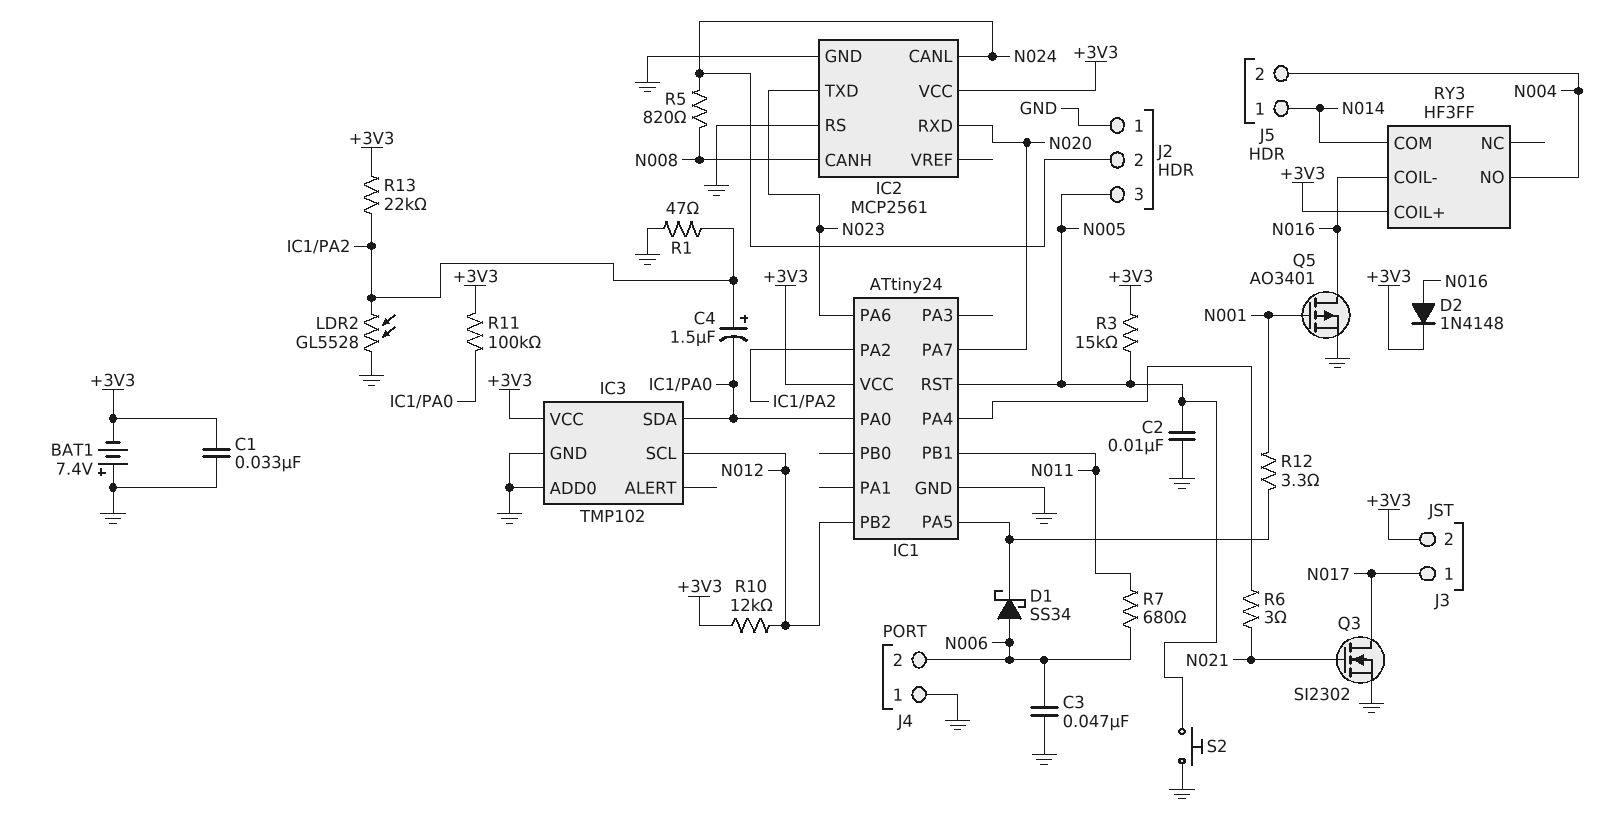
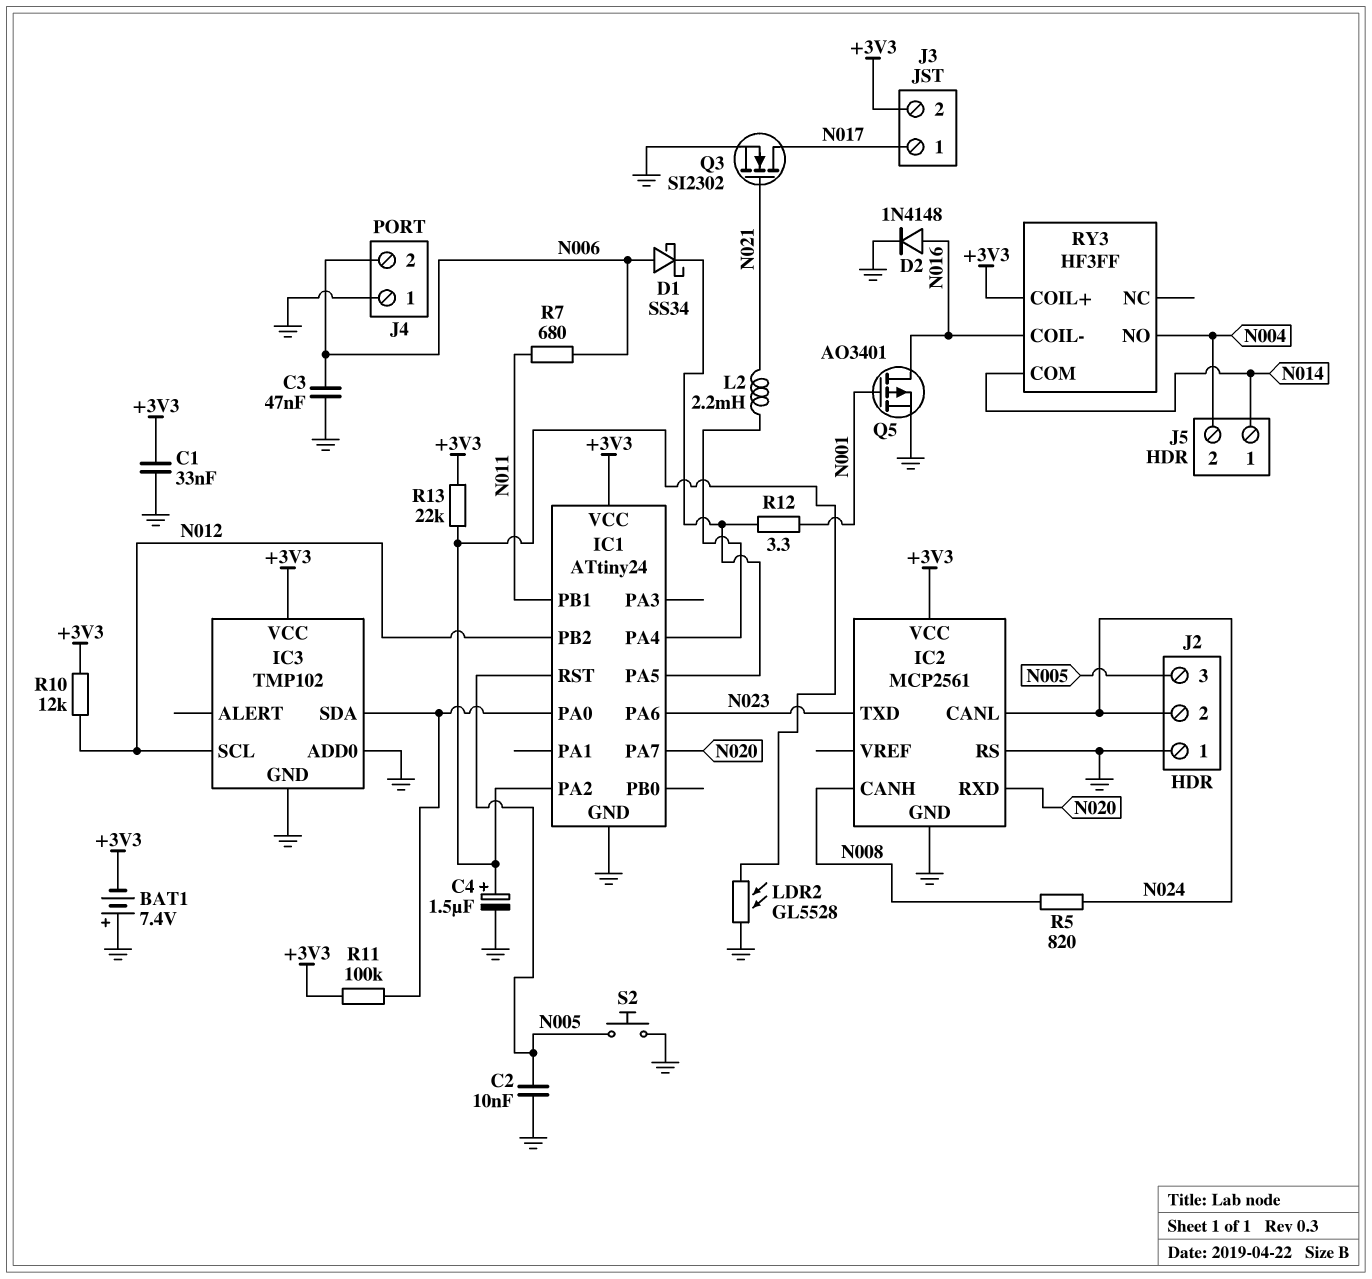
C4: 1.5uF (plus IC1/PA2, minus IC1/PA0) -> 1.5uF (plus IC1/PA2, minus GND)
D2: diode 1N4148 (A N016, K +3V3) -> diode 1N4148 (A N016, K GND)
L2: none -> 2.2mH (IC1/PA4, N021)
R1: 47 (GND, IC1/PA2) -> none
R3: 15k (+3V3, N005) -> none
R6: 3 (IC1/PA4, N021) -> none

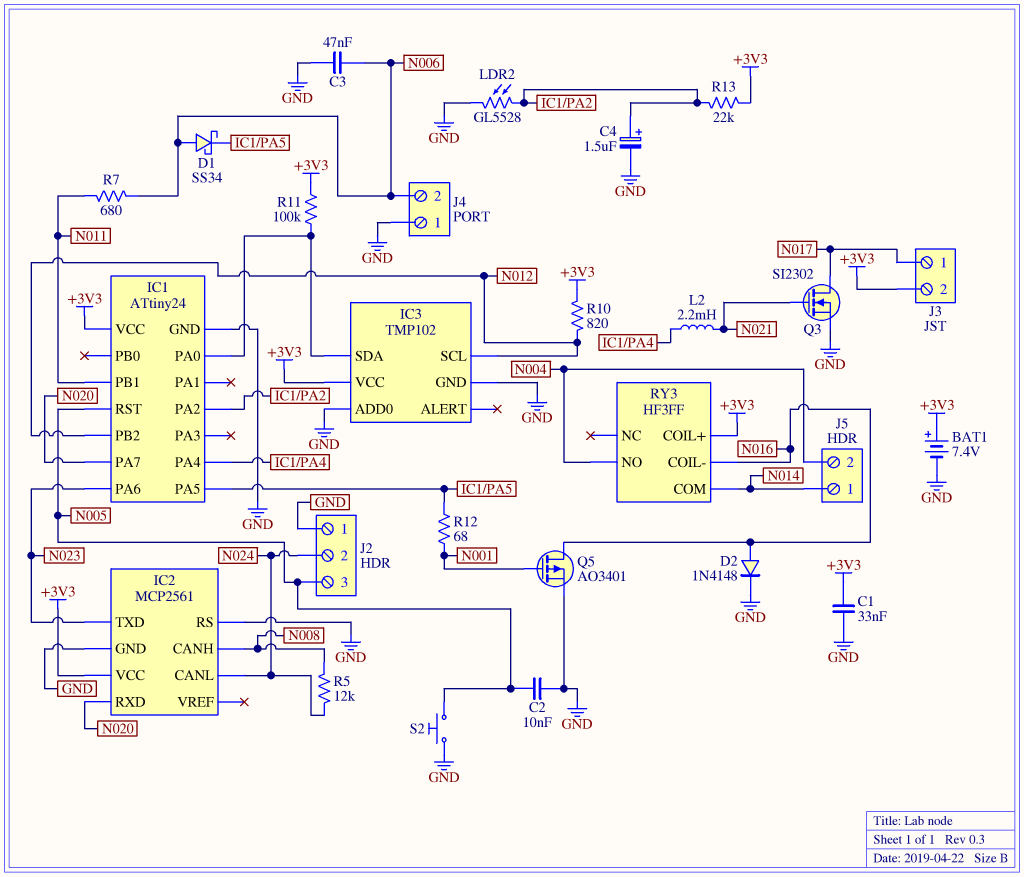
BAT1: 7.4V (plus GND, minus +3V3) -> 7.4V (plus +3V3, minus GND)
R5: 820 (N008, N024) -> 12k (N008, N024)
R10: 12k (+3V3, N012) -> 820 (+3V3, N012)
R12: 3.3 (IC1/PA5, N001) -> 68 (IC1/PA5, N001)

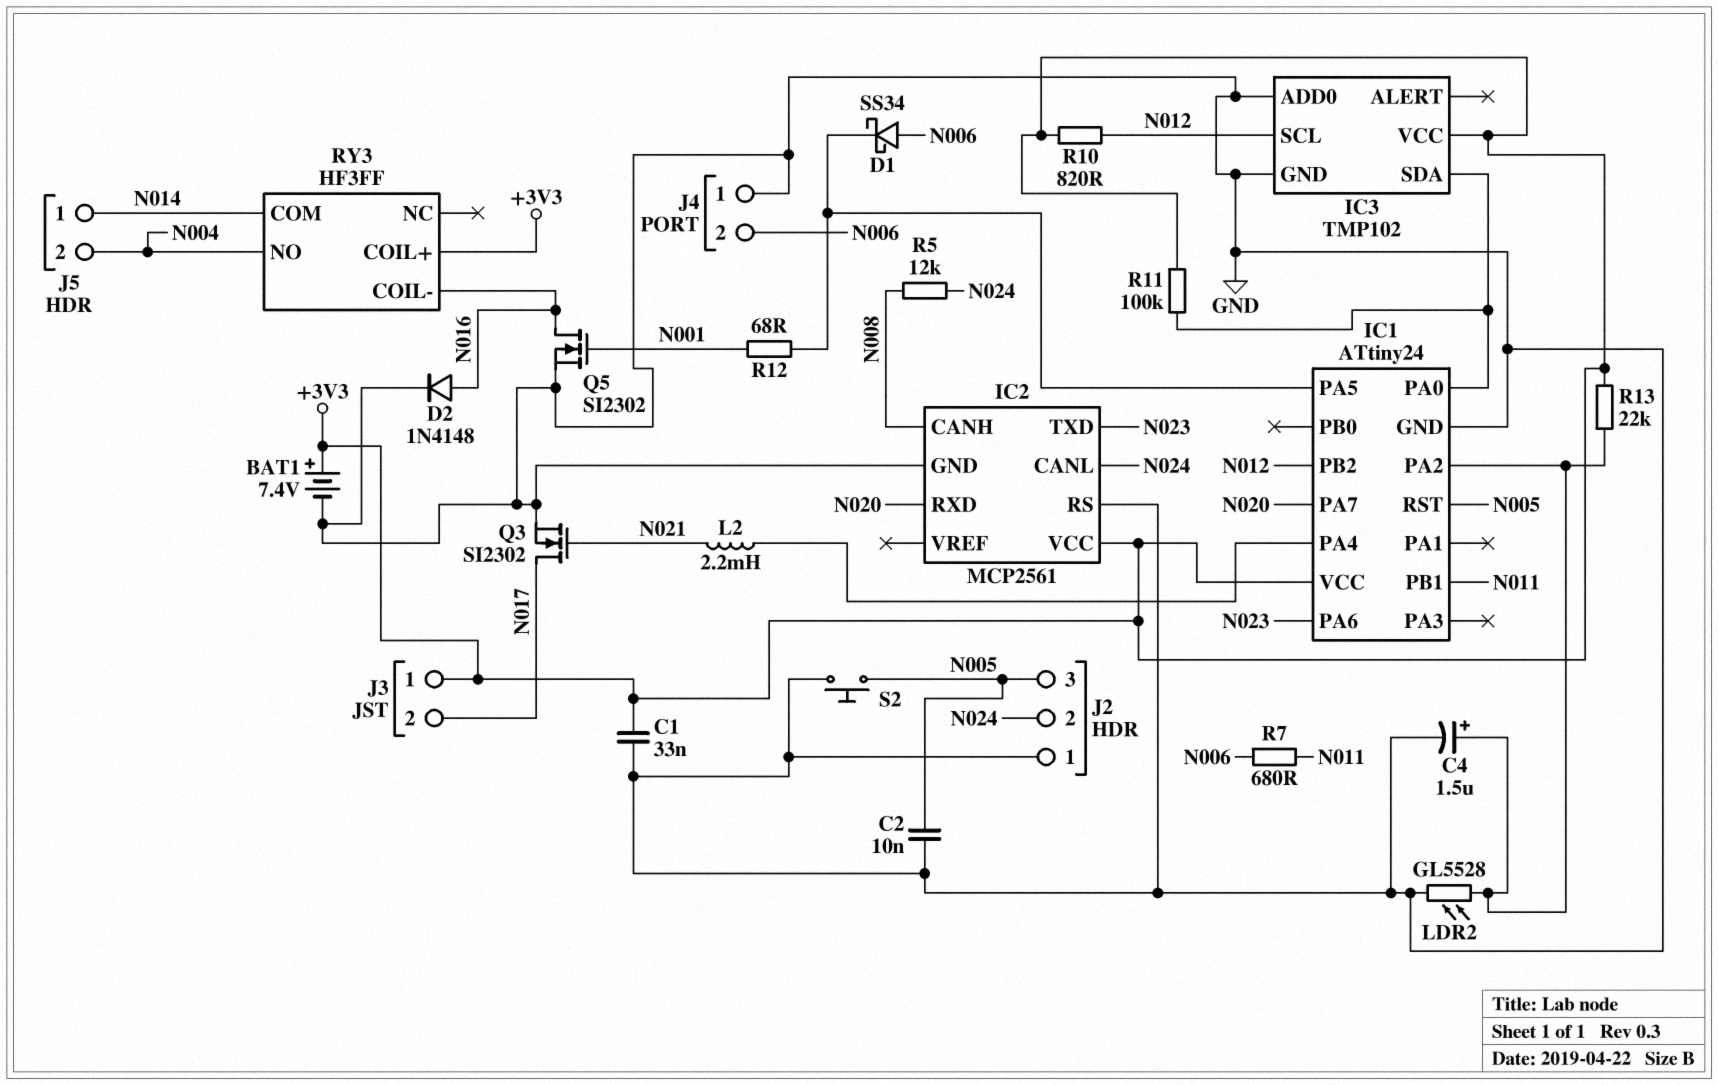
C3: 47nF (GND, N006) -> none
J3 pin 1: N017 -> +3V3
J3 pin 2: +3V3 -> N017
Q5: PMOS AO3401 (G N001, D N016, S GND) -> NMOS SI2302 (G N001, D N016, S GND)

